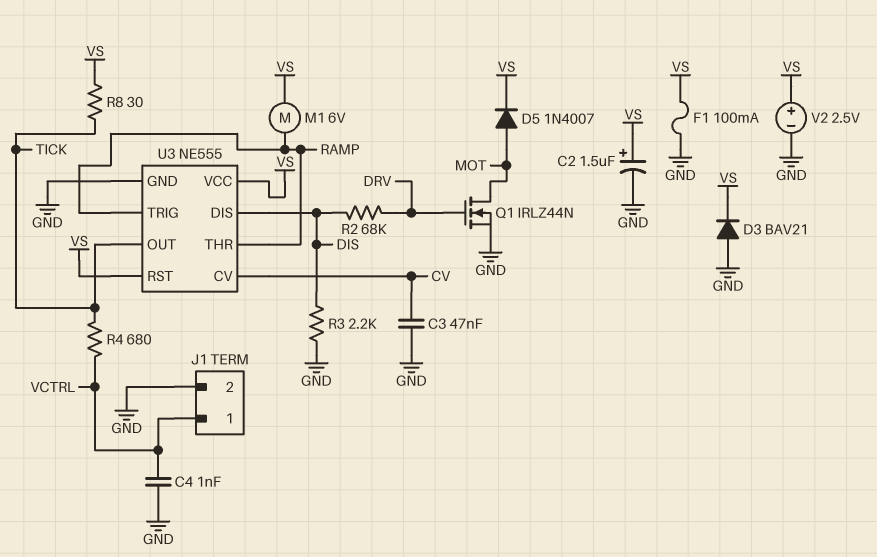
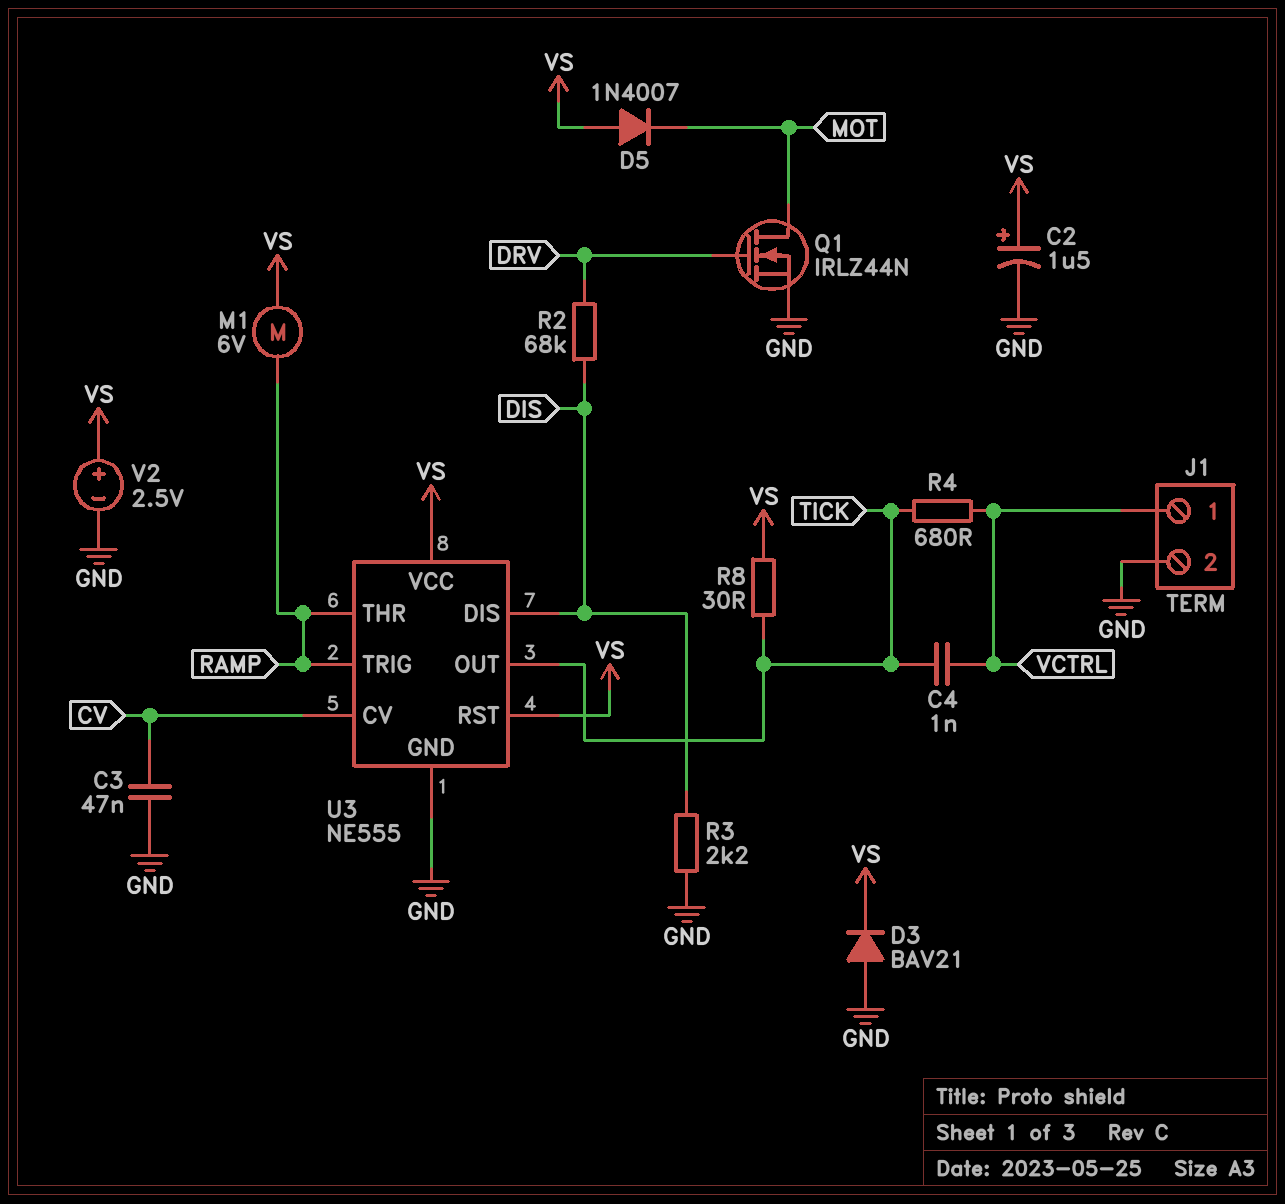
C4: 1nF (GND, VCTRL) -> 1nF (TICK, VCTRL)
D5: diode 1N4007 (A MOT, K VS) -> diode 1N4007 (A VS, K MOT)
F1: 100mA (GND, VS) -> none

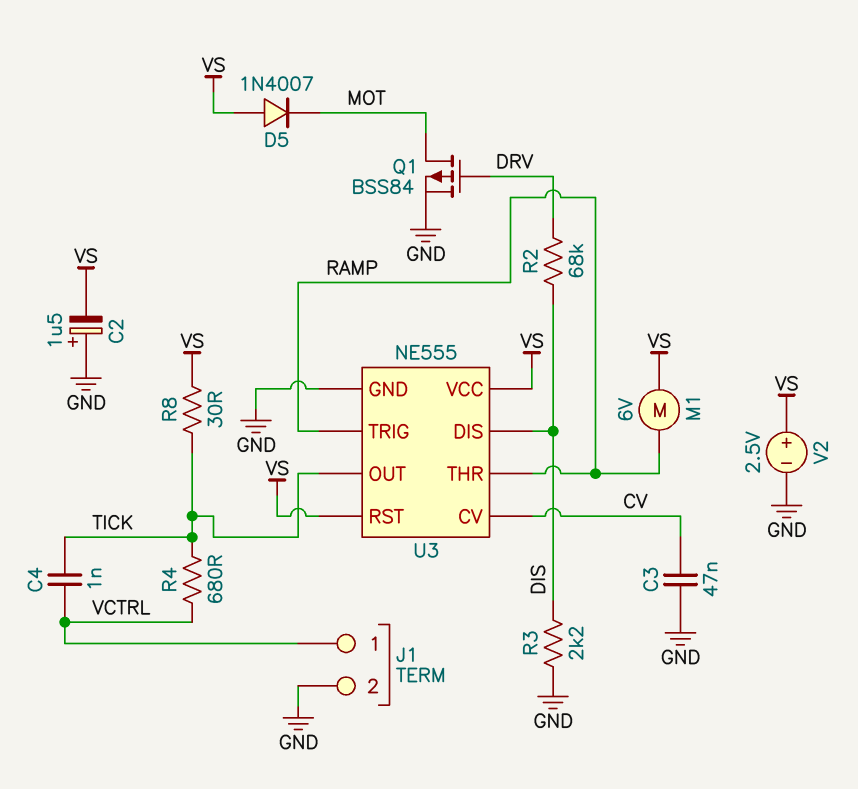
C2: 1.5uF (plus VS, minus GND) -> 1.5uF (plus GND, minus VS)
D3: diode BAV21 (A GND, K VS) -> none
Q1: NMOS IRLZ44N (G DRV, D MOT, S GND) -> PMOS BSS84 (G DRV, D MOT, S GND)

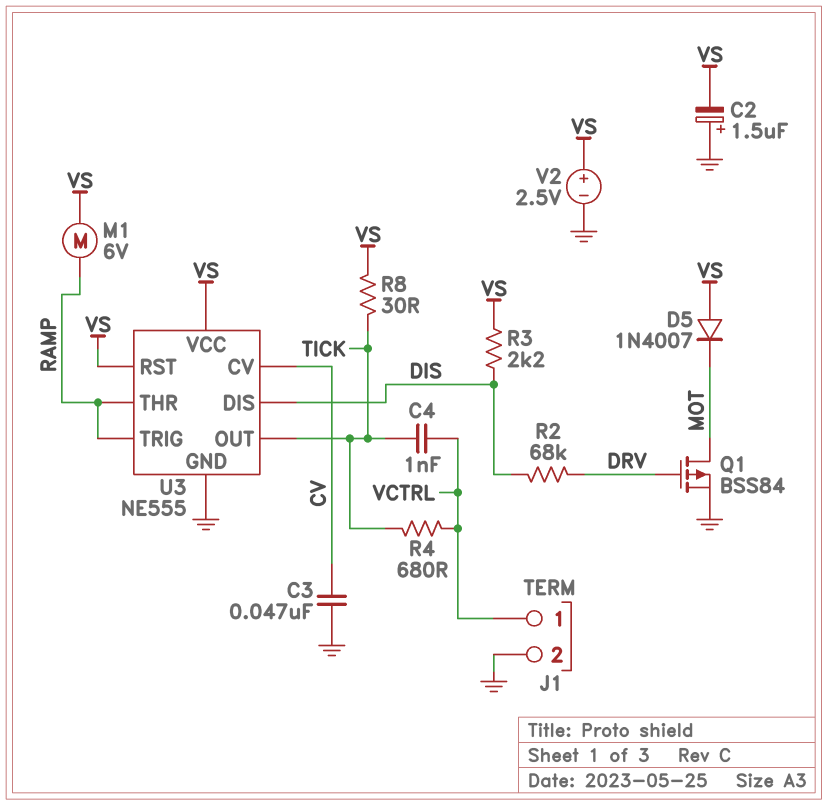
R3: 2.2k (DIS, GND) -> 2.2k (DIS, VS)

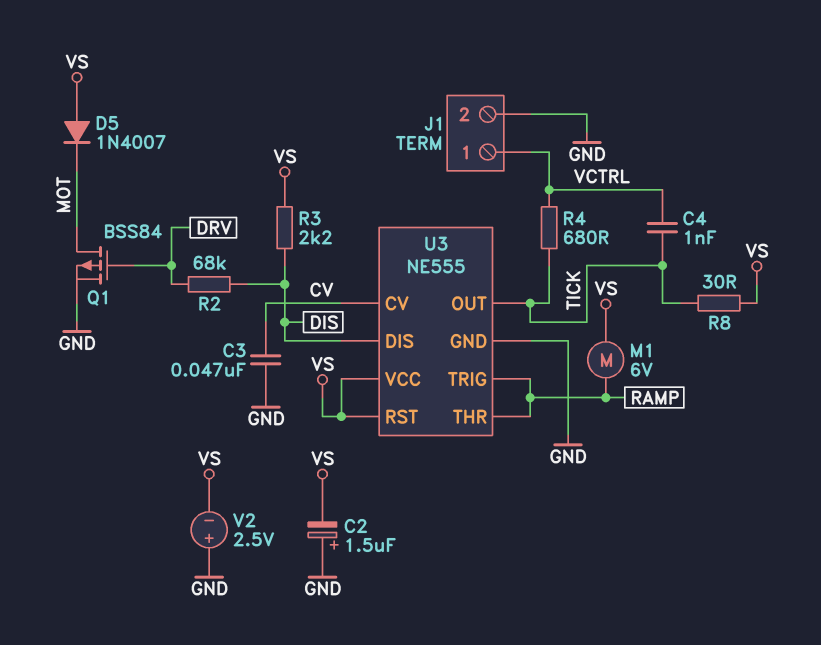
V2: 2.5V (plus VS, minus GND) -> 2.5V (plus GND, minus VS)

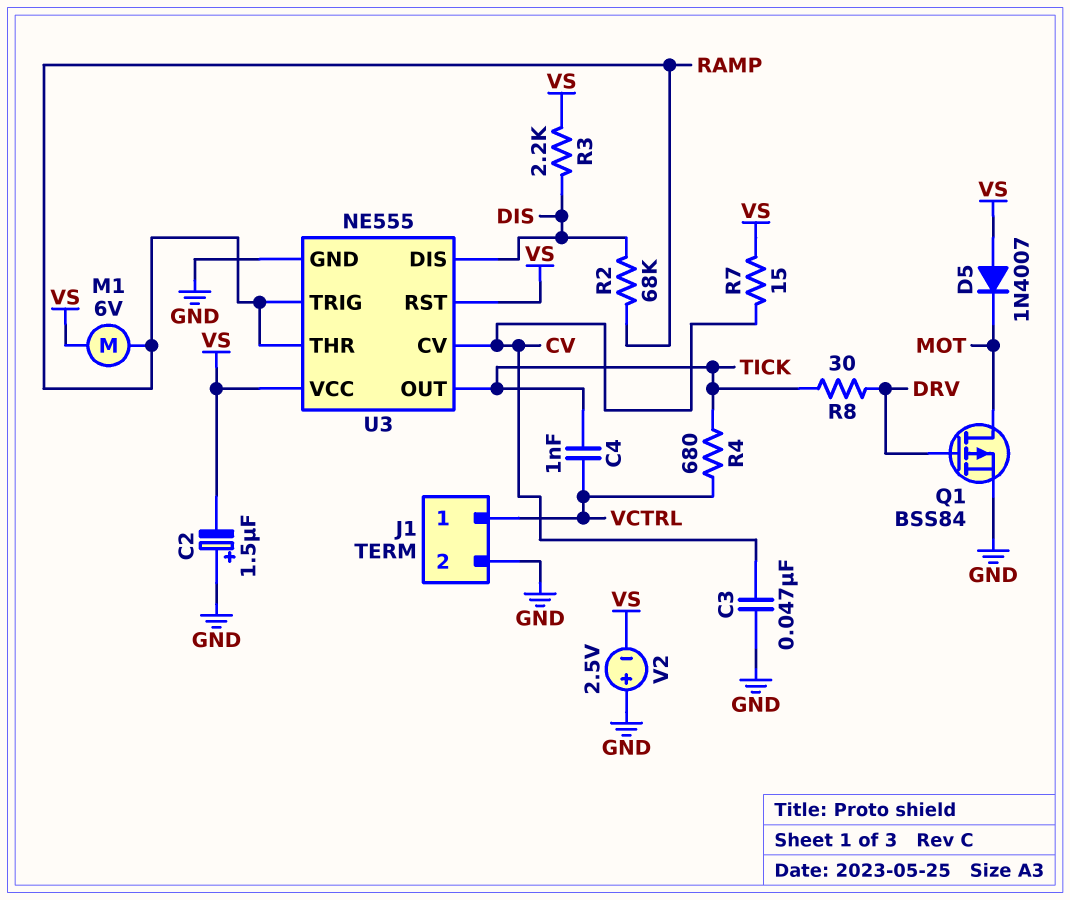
R2: 68k (DIS, DRV) -> 68k (DIS, RAMP)
R7: none -> 15 (CV, VS)
R8: 30 (TICK, VS) -> 30 (DRV, TICK)

